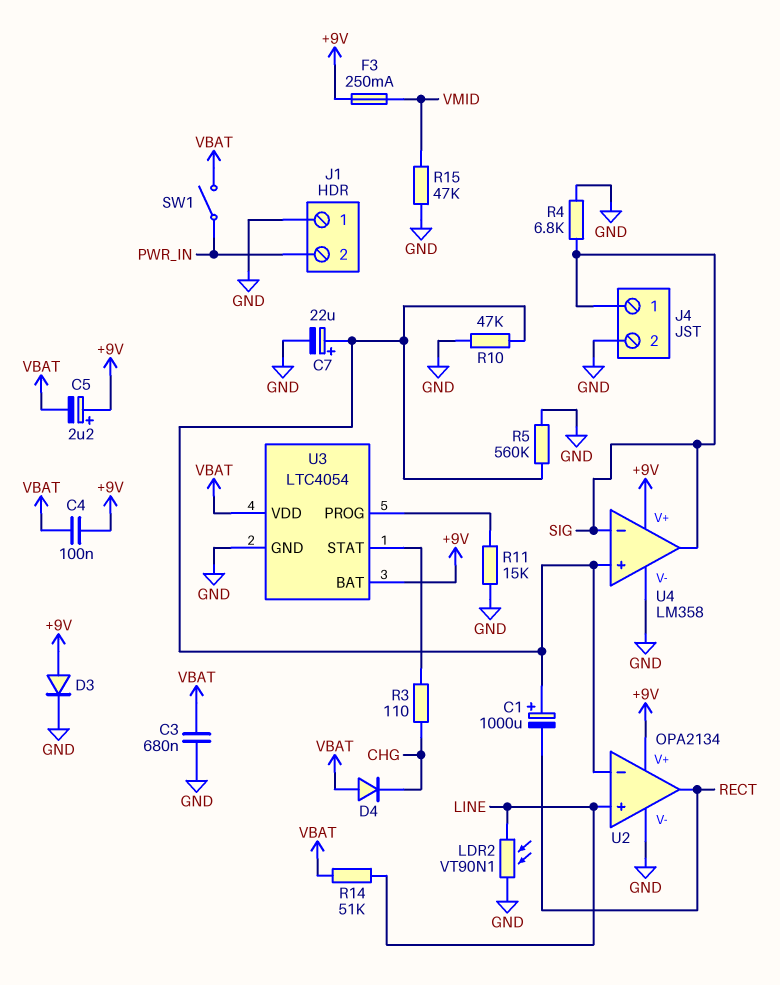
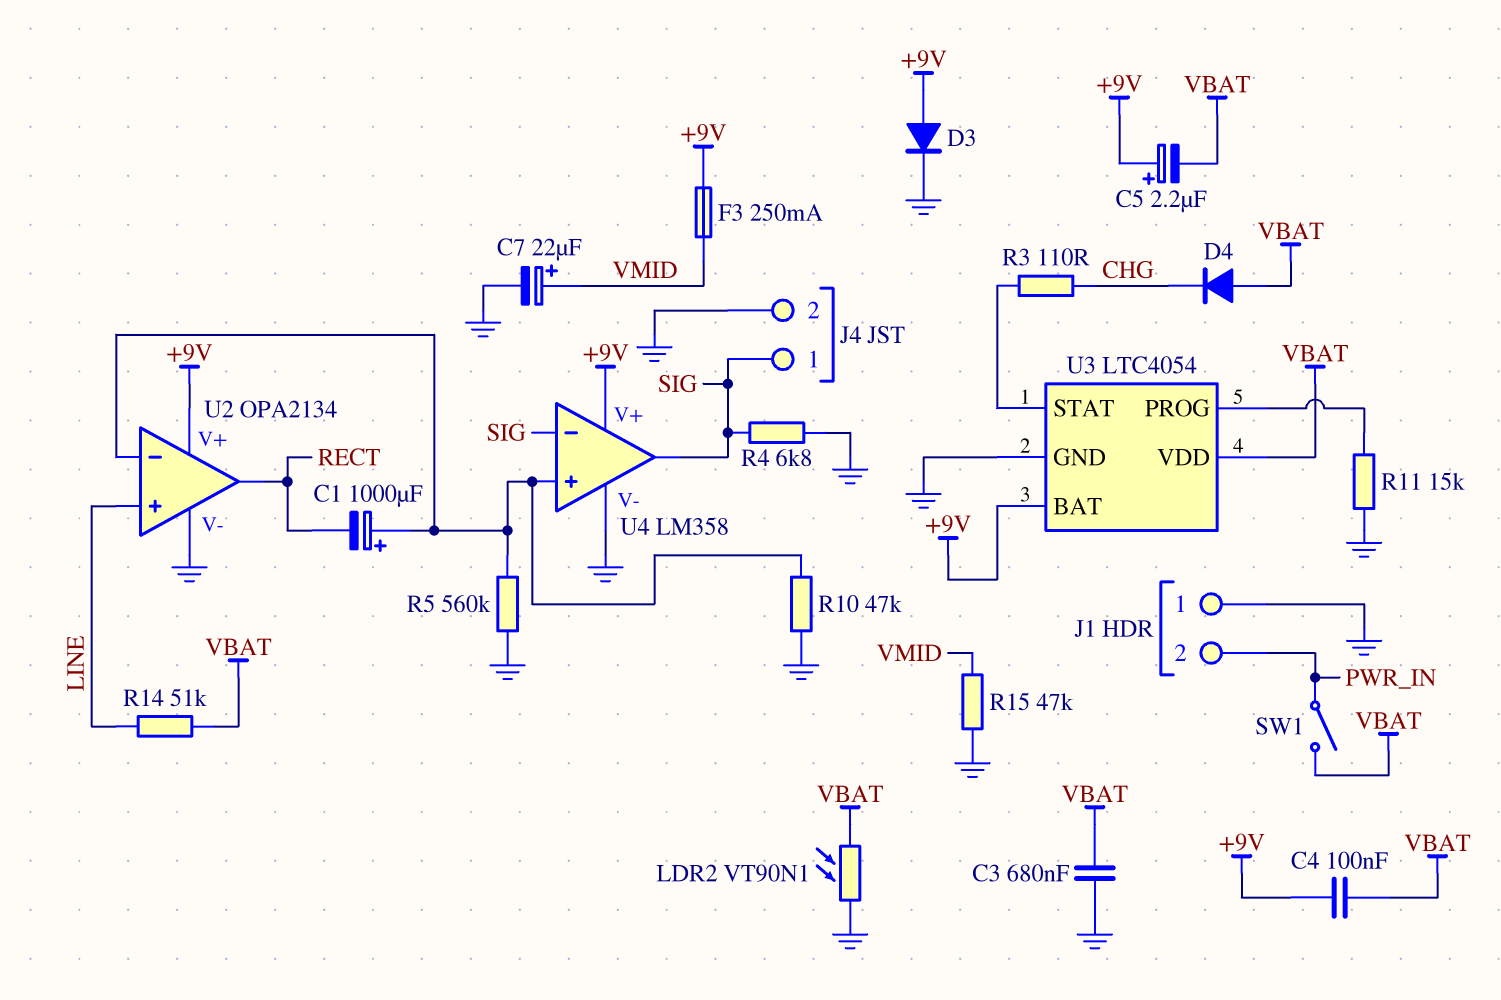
C7: 22uF (plus U2/in-, minus GND) -> 22uF (plus VMID, minus GND)
LDR2: VT90N1 (GND, LINE) -> VT90N1 (GND, VBAT)

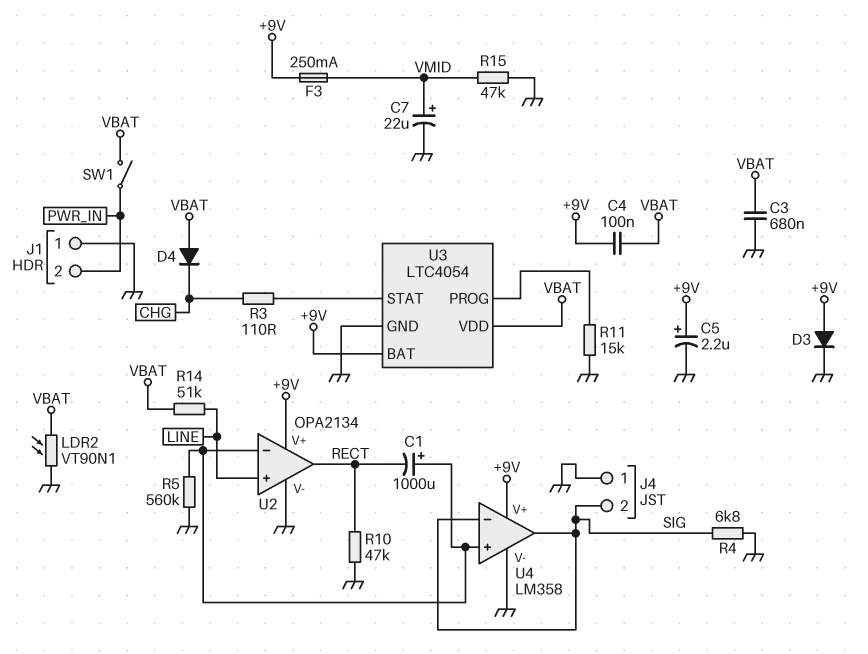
C5: 2.2uF (plus +9V, minus VBAT) -> 2.2uF (plus +9V, minus GND)
J4 pin 1: SIG -> GND
J4 pin 2: GND -> SIG
R10: 47k (GND, U2/in-) -> 47k (GND, RECT)

